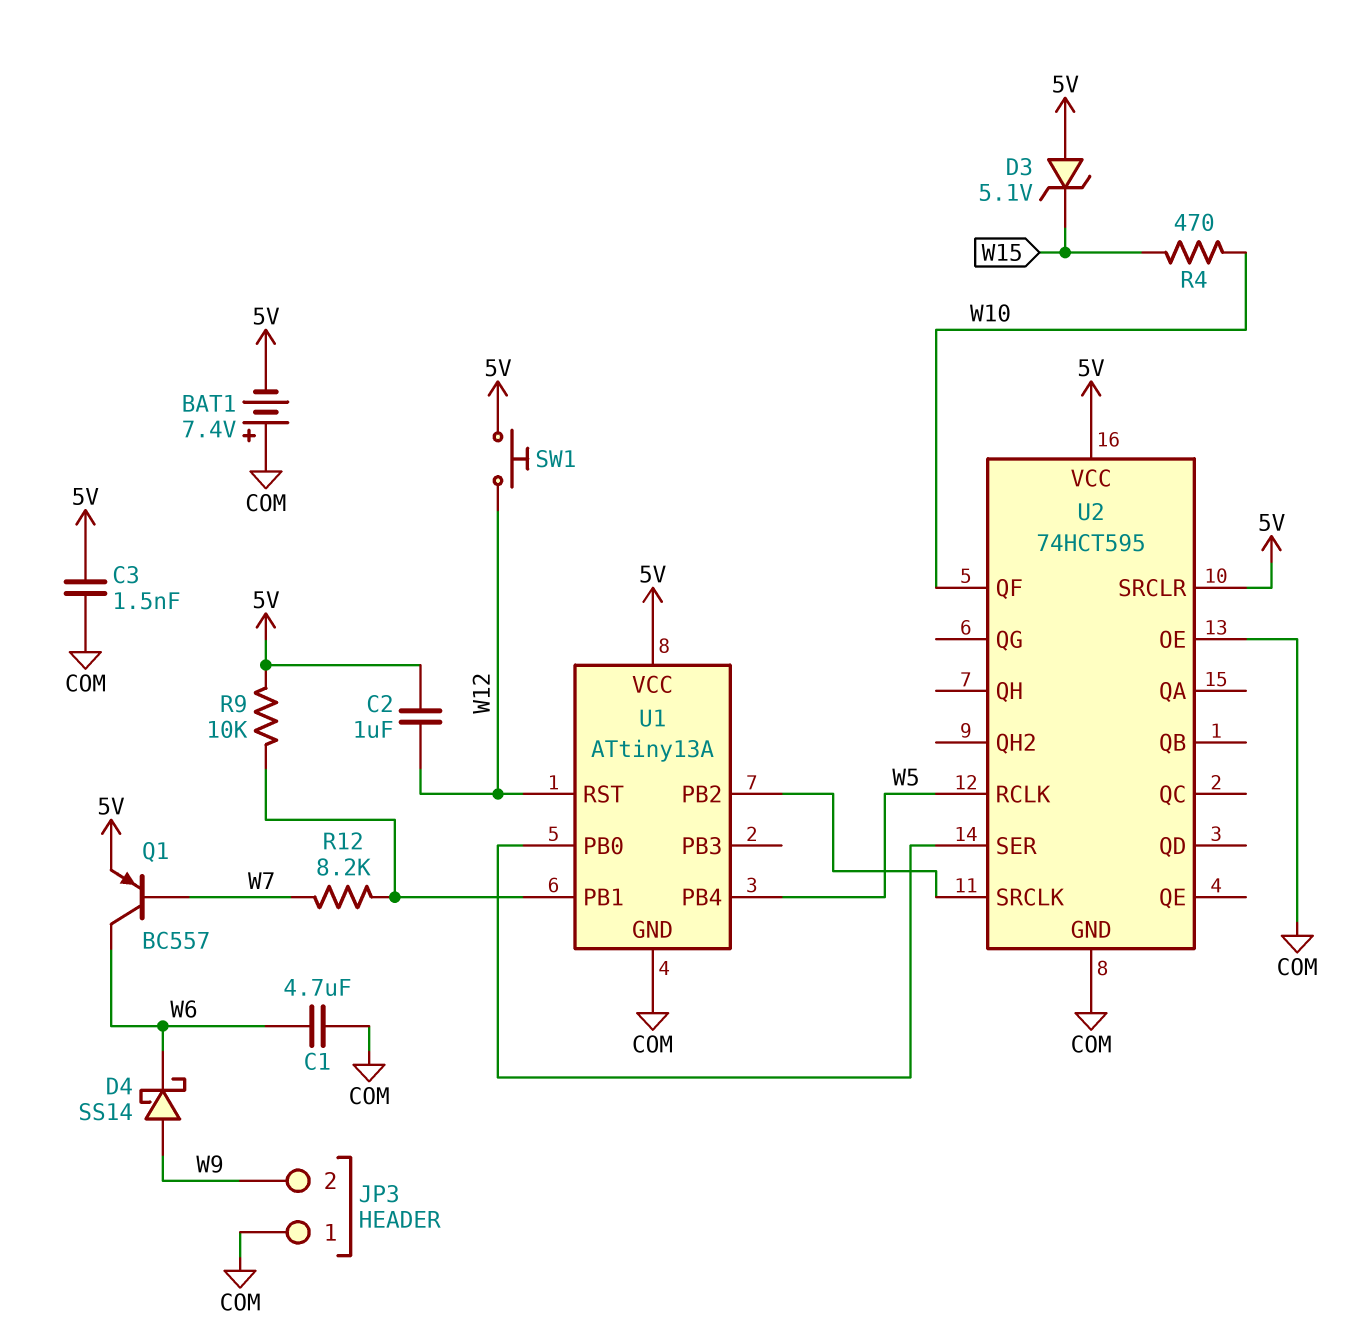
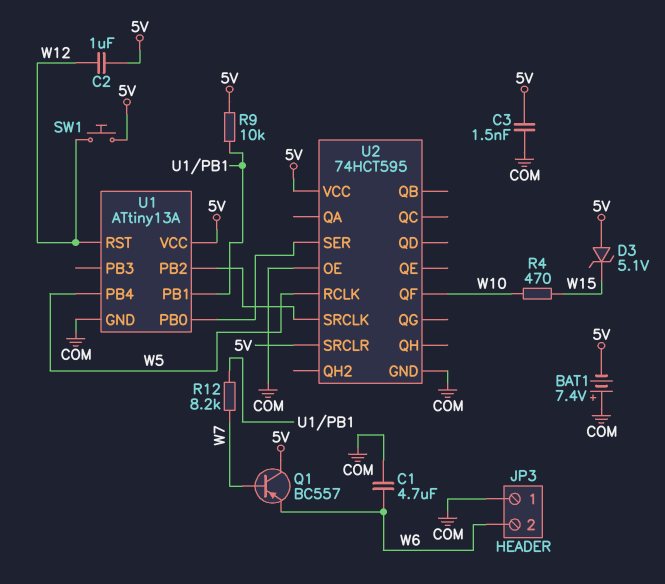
D4: schottky SS14 (A W9, K W6) -> none
JP3 pin 2: W9 -> W6
Q1: PNP BC557 (B W7, C W6, E 5V) -> PNP BC557 (B W7, C 5V, E W6)

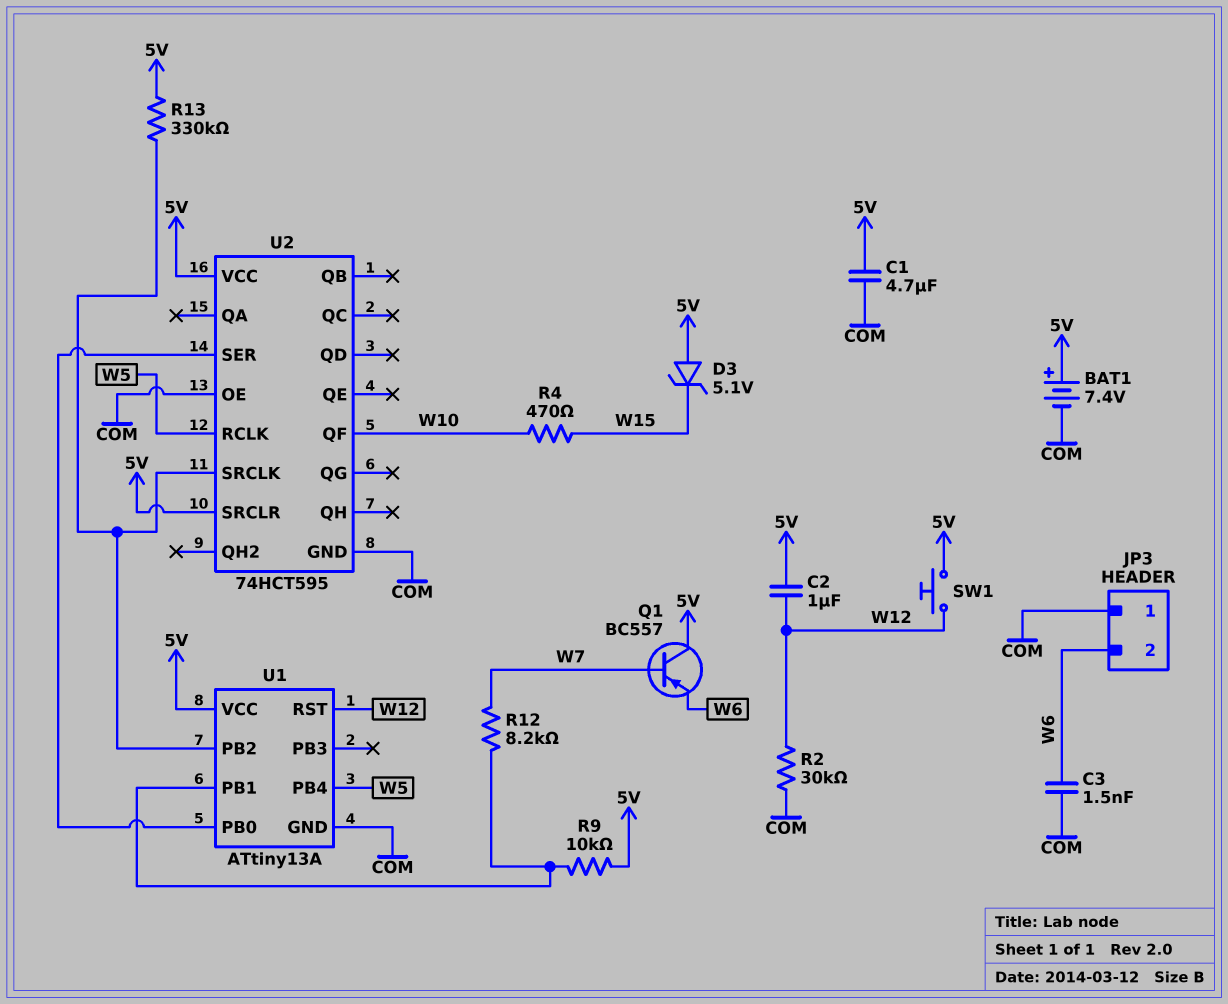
BAT1: 7.4V (plus COM, minus 5V) -> 7.4V (plus 5V, minus COM)
C1: 4.7uF (COM, W6) -> 4.7uF (5V, COM)
C3: 1.5nF (5V, COM) -> 1.5nF (COM, W6)
R2: none -> 30k (COM, W12)
R13: none -> 330k (5V, U1/PB2)

